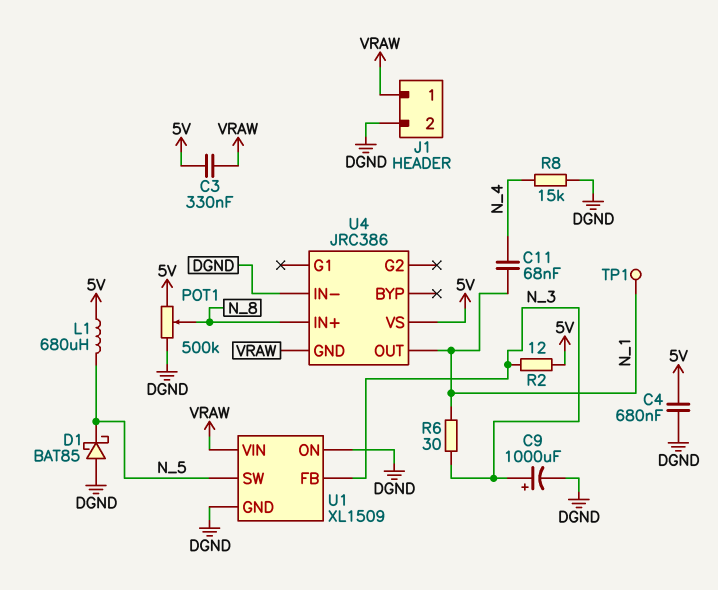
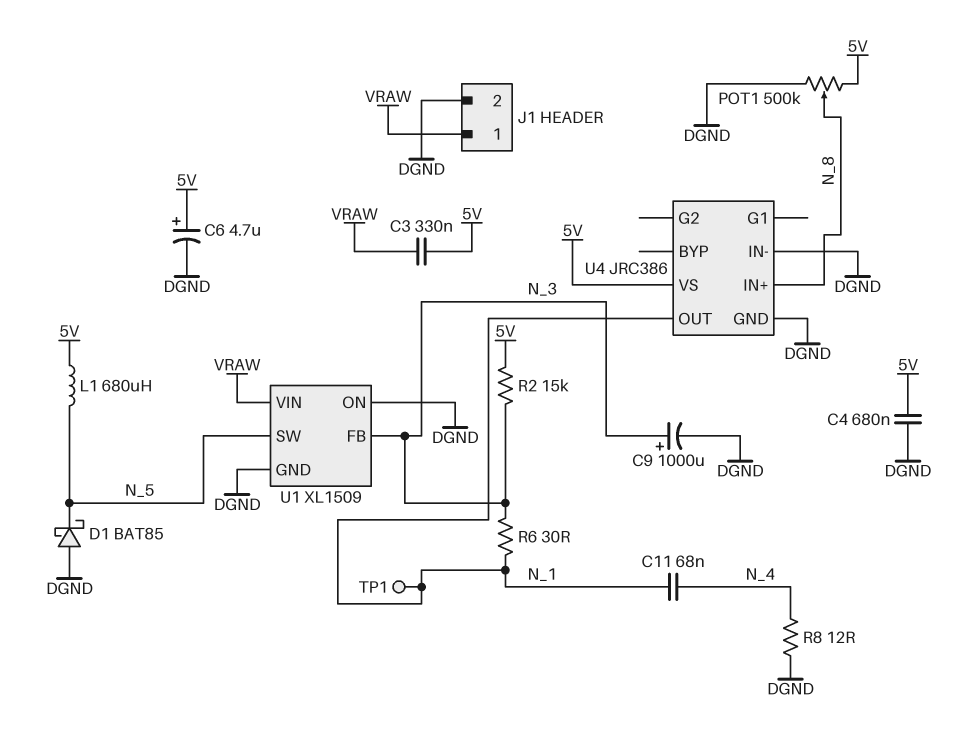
C6: none -> 4.7uF (plus 5V, minus DGND)
R2: 12 (5V, N_3) -> 15k (5V, N_3)
R8: 15k (DGND, N_4) -> 12 (DGND, N_4)
U4 pin GND: VRAW -> DGND

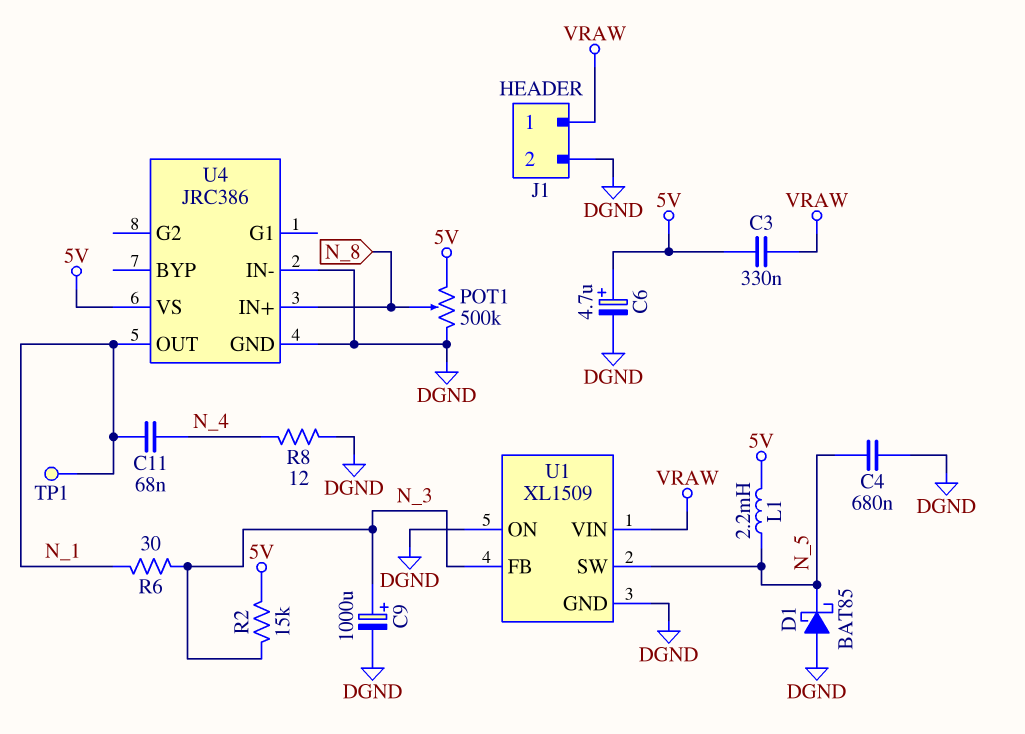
C4: 680nF (5V, DGND) -> 680nF (DGND, N_5)
L1: 680uH (5V, N_5) -> 2.2mH (5V, N_5)

